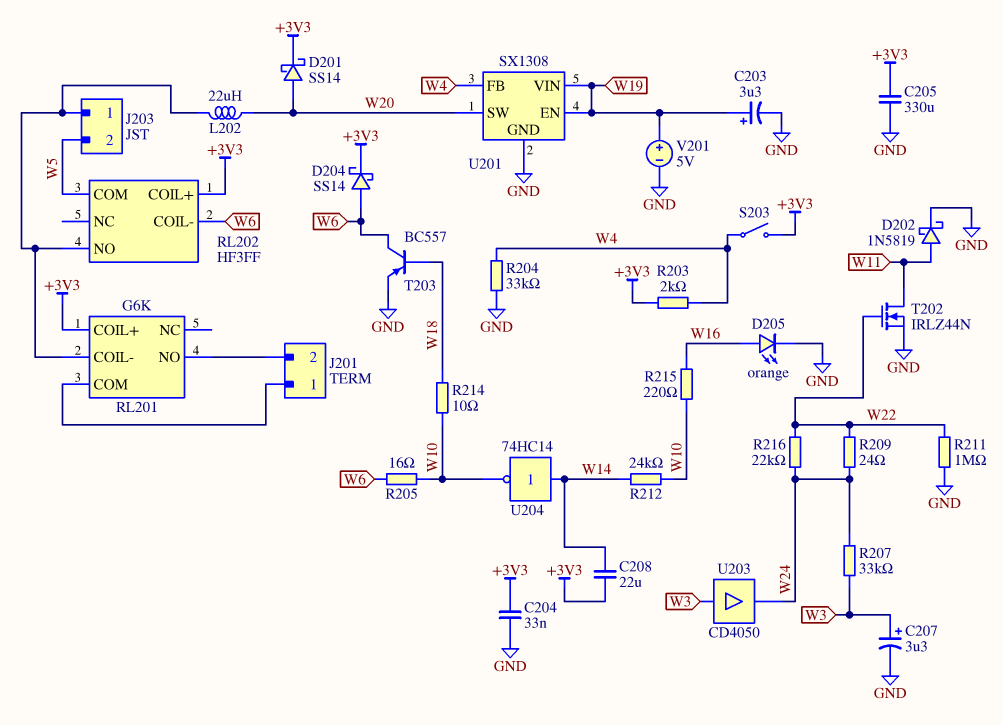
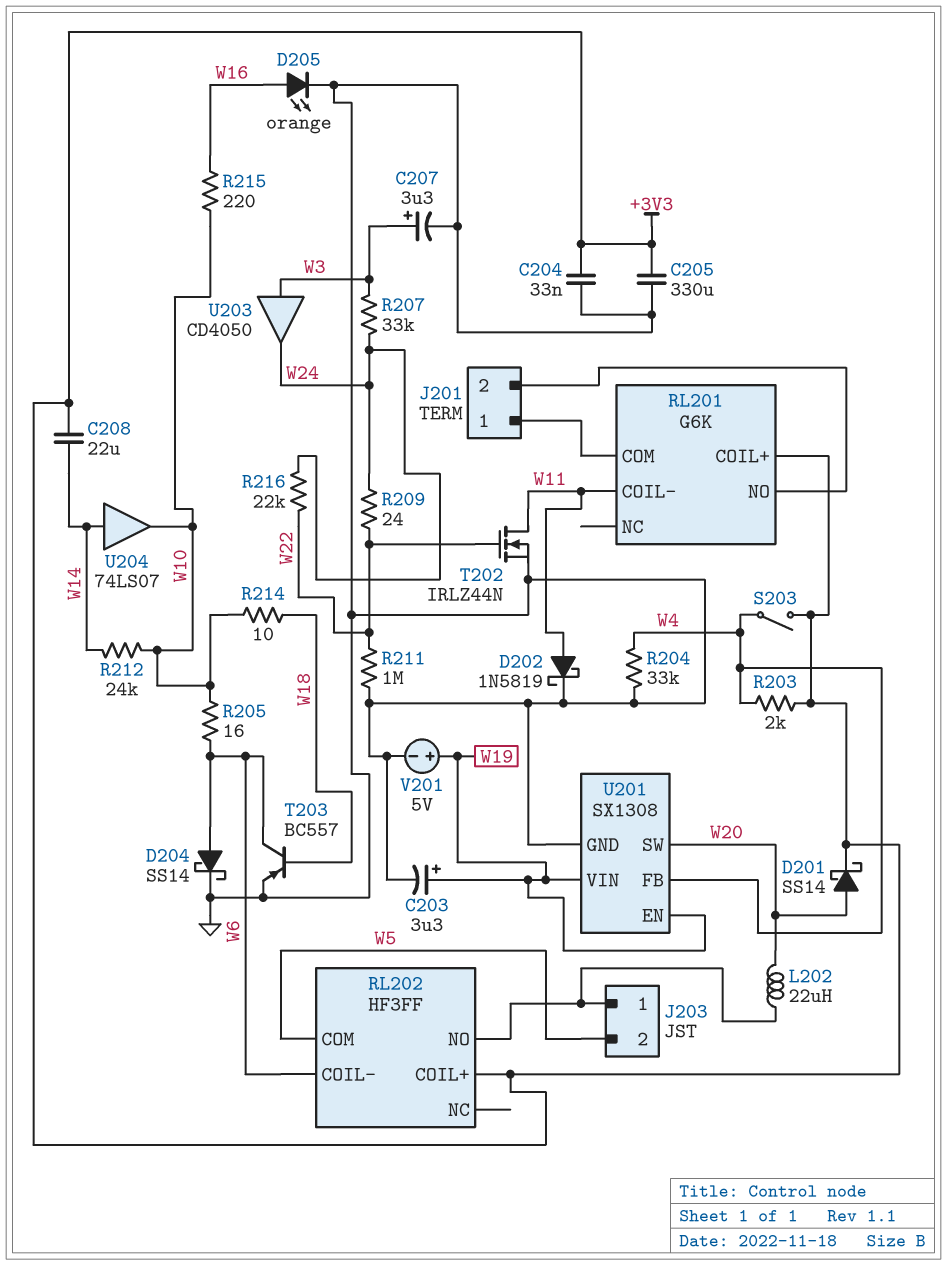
D204: schottky SS14 (A W6, K +3V3) -> schottky SS14 (A W6, K GND)
RL201 pin COIL-: J203/1 -> W11
U204: NOT 74HC14 (in W14, out W10) -> buffer 74LS07 (in W14, out W10)

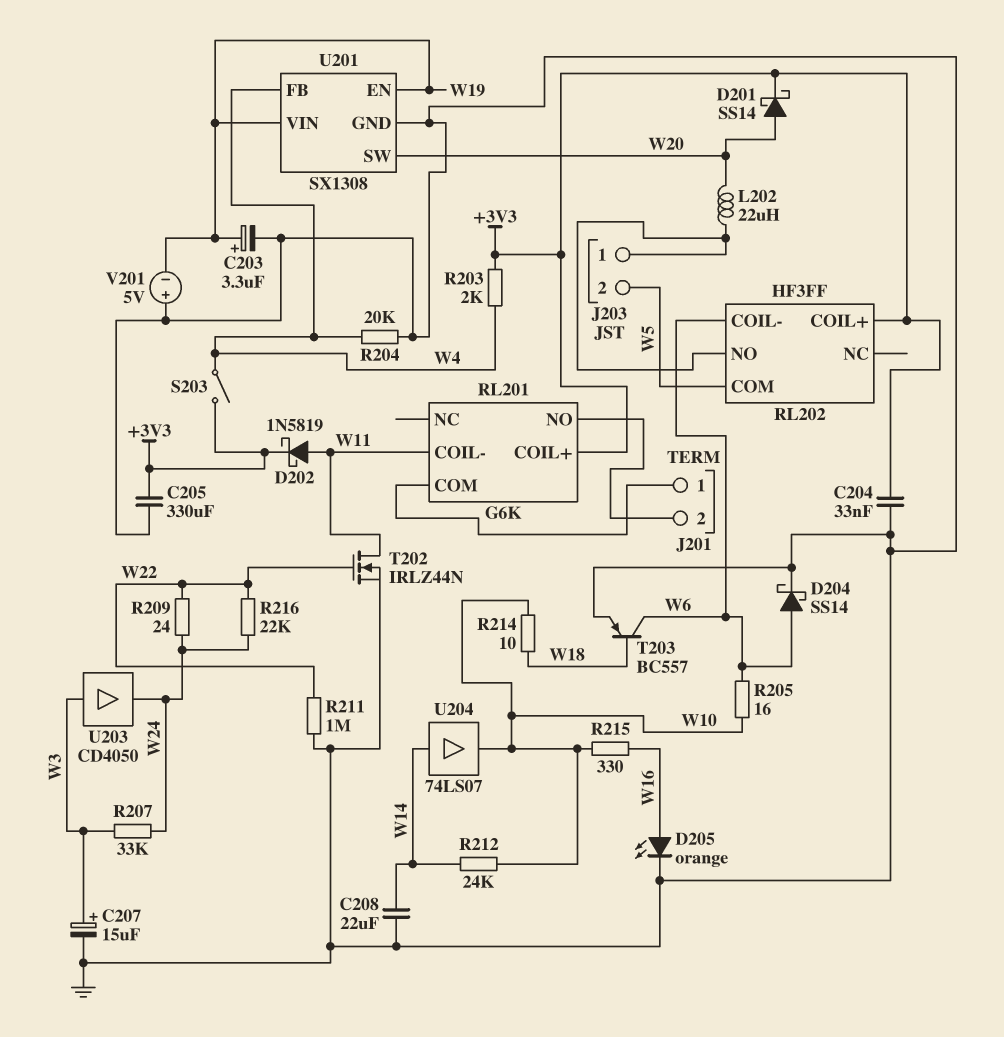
C207: 3.3uF (plus W3, minus GND) -> 15uF (plus W3, minus GND)
C208: 22uF (+3V3, W14) -> 22uF (GND, W14)
D202: schottky 1N5819 (A W11, K GND) -> schottky 1N5819 (A W11, K +3V3)
R204: 33k (GND, W4) -> 20k (GND, W4)
R215: 220 (W10, W16) -> 330 (W10, W16)
V201: 5V (plus W19, minus GND) -> 5V (plus GND, minus W19)

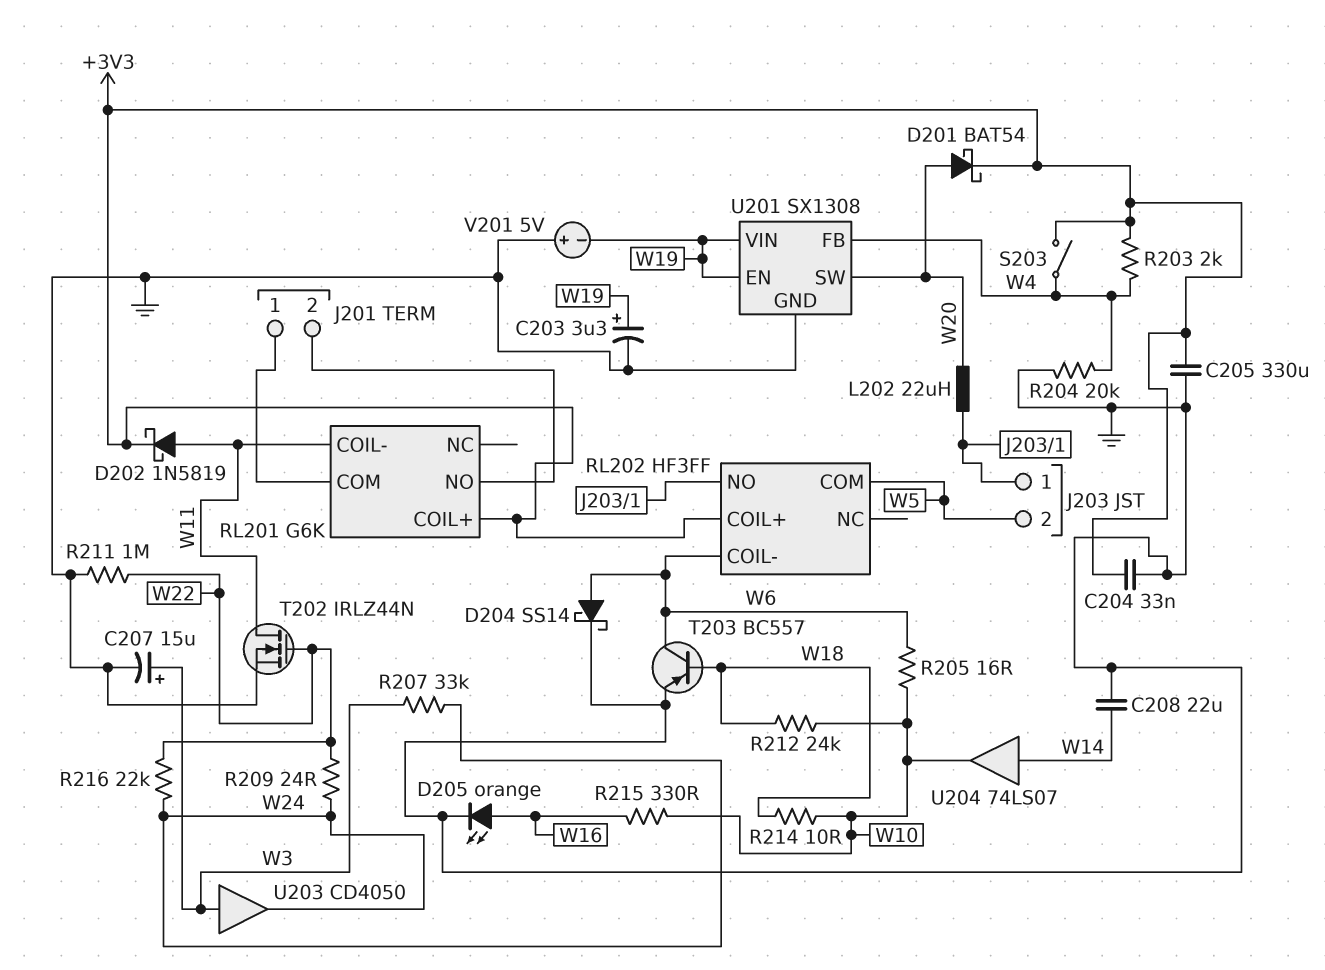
D201: schottky SS14 (A W20, K +3V3) -> schottky BAT54 (A W20, K +3V3)
R212: 24k (W10, W14) -> 24k (W10, W18)

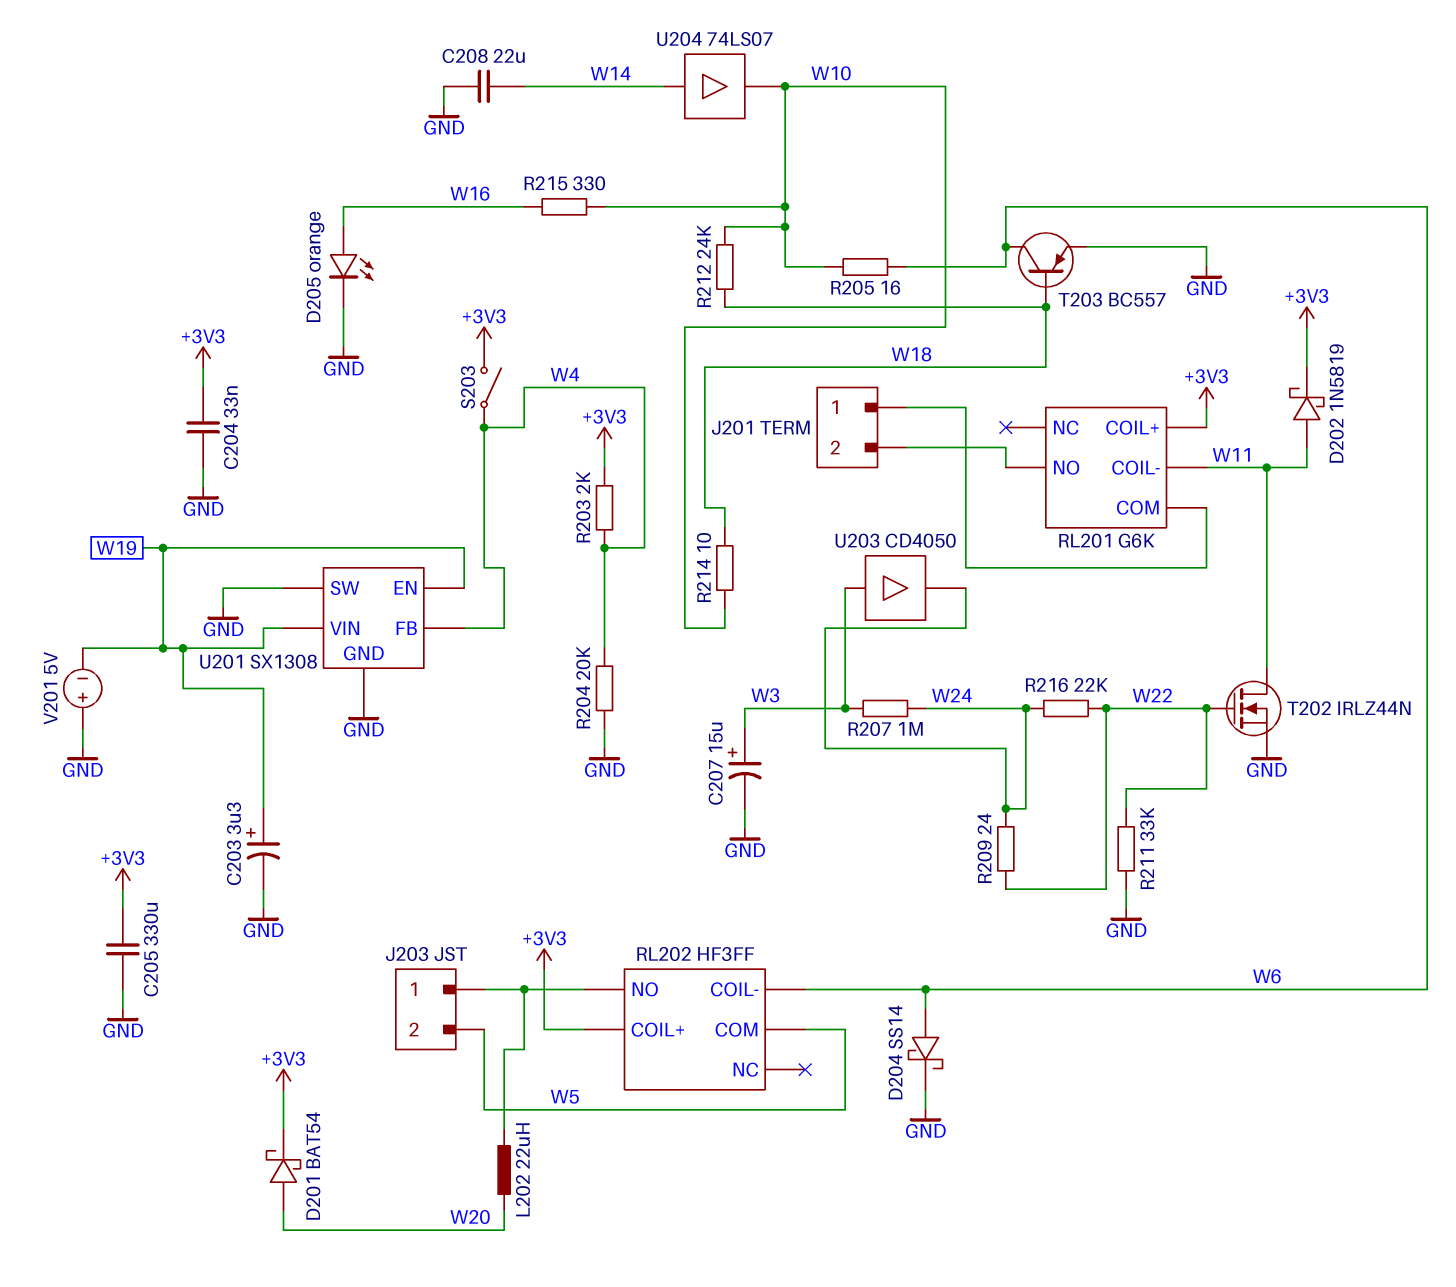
R207: 33k (W3, W24) -> 1M (W3, W24)
R211: 1M (GND, W22) -> 33k (GND, W22)
U201 pin SW: W20 -> GND

